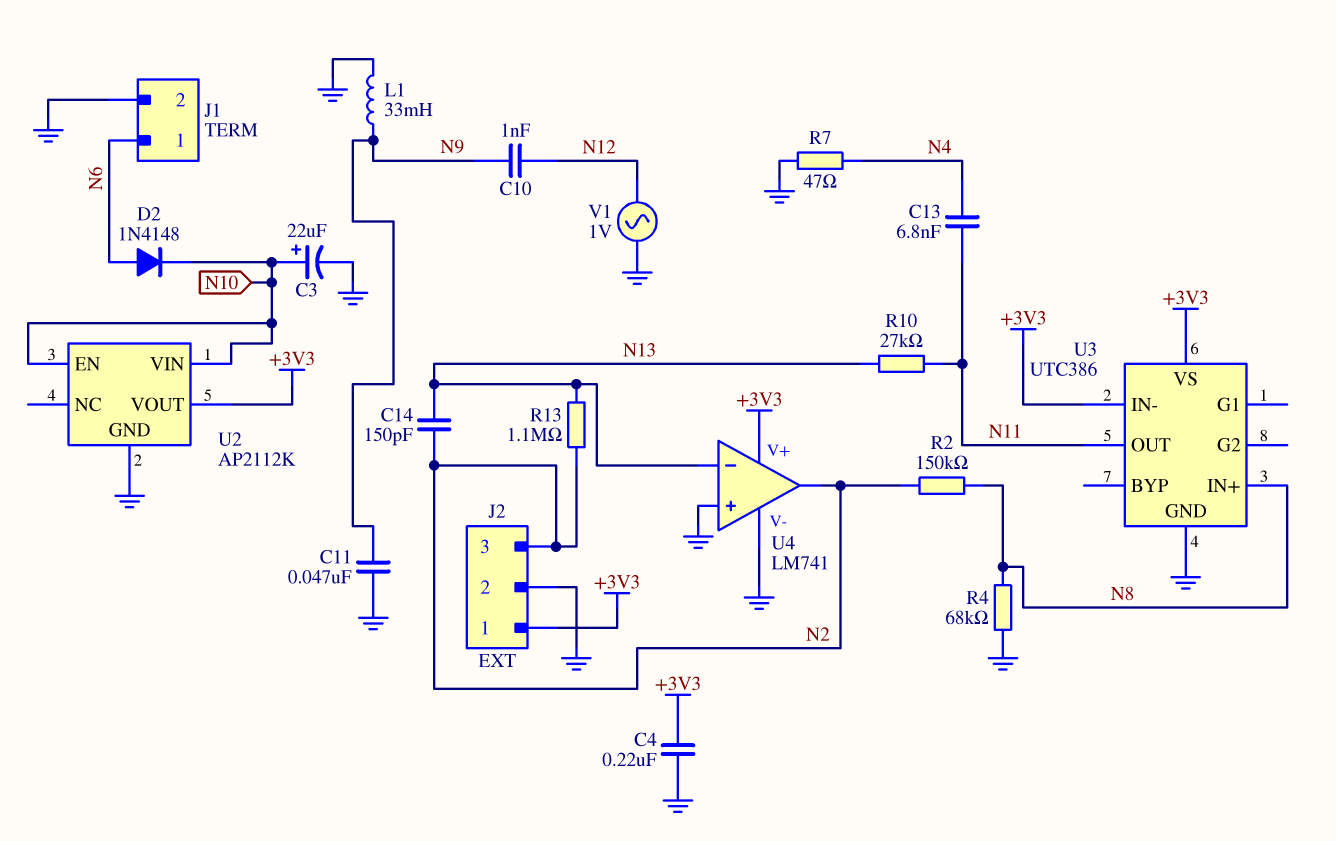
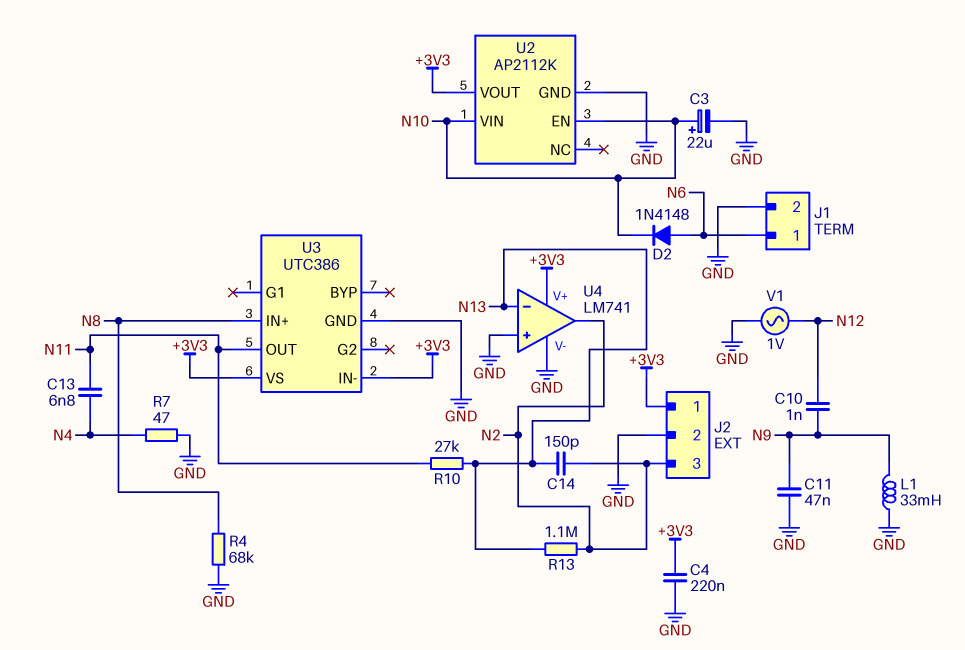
R2: 150k (N2, N8) -> none

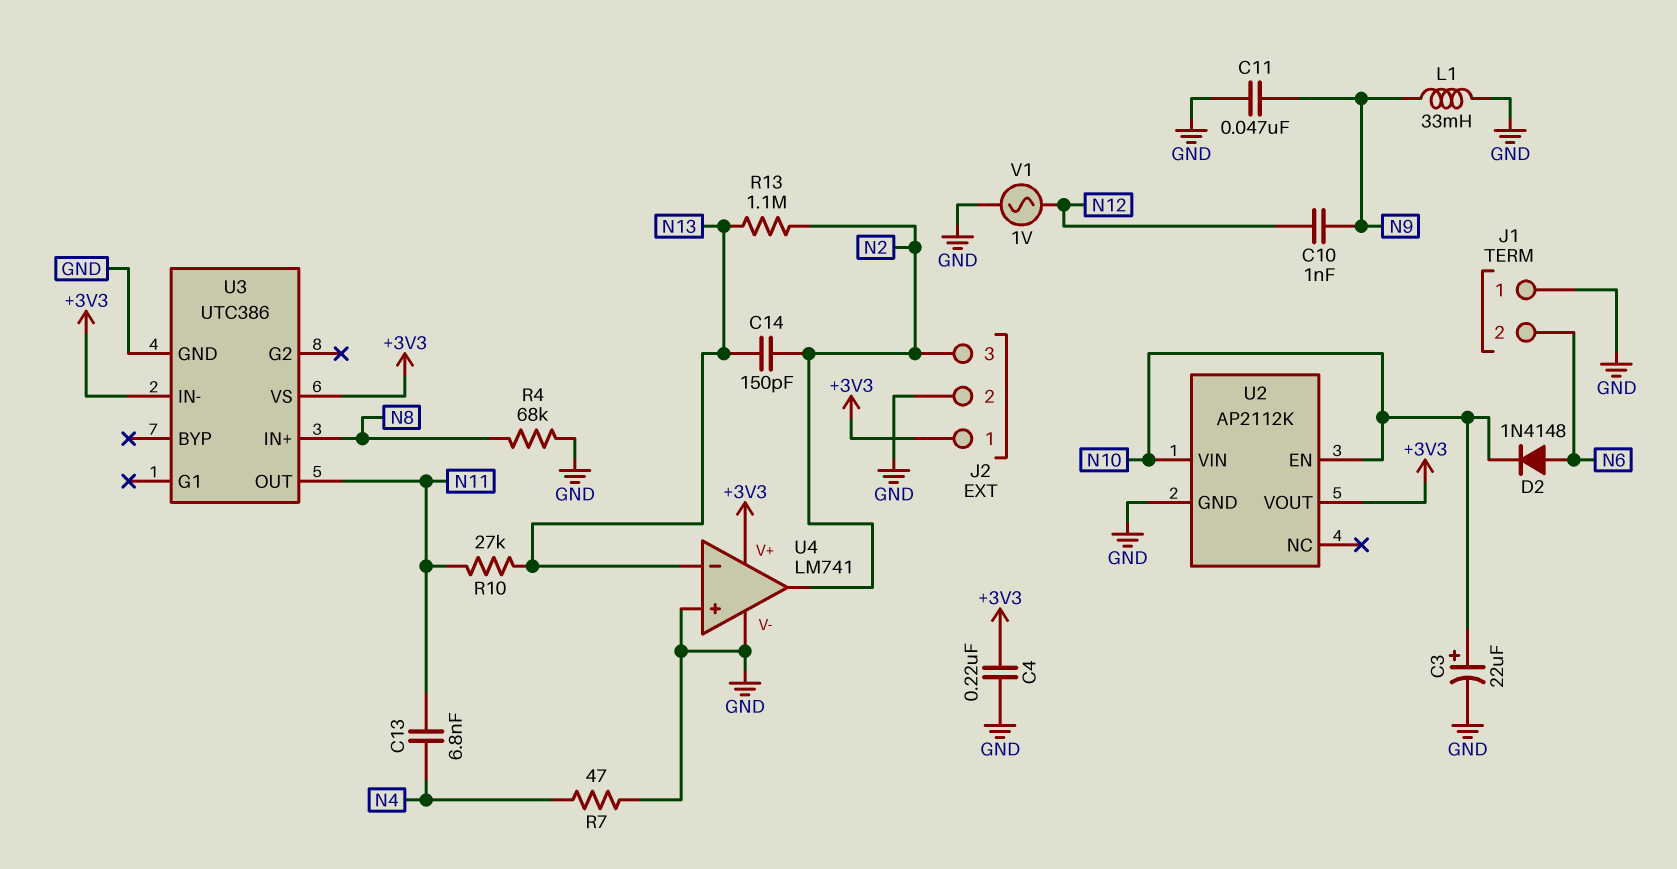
J1 pin 1: N6 -> GND
J1 pin 2: GND -> N6

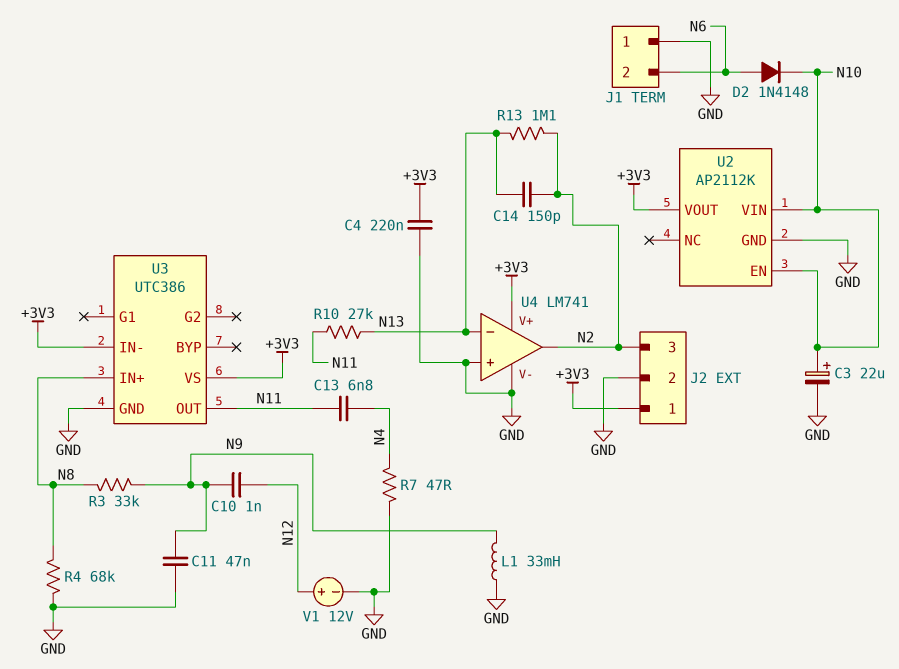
R3: none -> 33k (N8, N9)
V1: AC 1V (GND, N12) -> 12V (plus N12, minus GND)

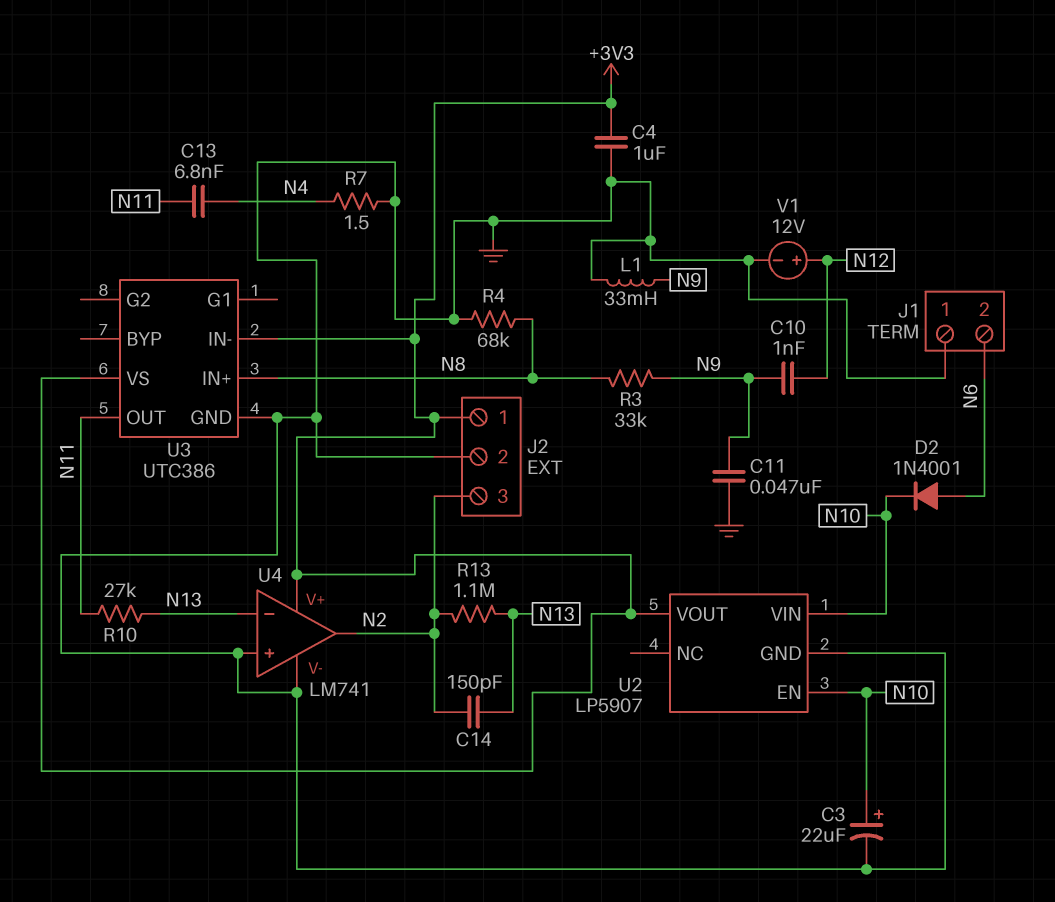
C4: 220nF (+3V3, GND) -> 1uF (+3V3, GND)
D2: diode 1N4148 (A N6, K N10) -> diode 1N4001 (A N6, K N10)
R7: 47 (GND, N4) -> 1.5 (GND, N4)
U2: AP2112K -> LP5907

